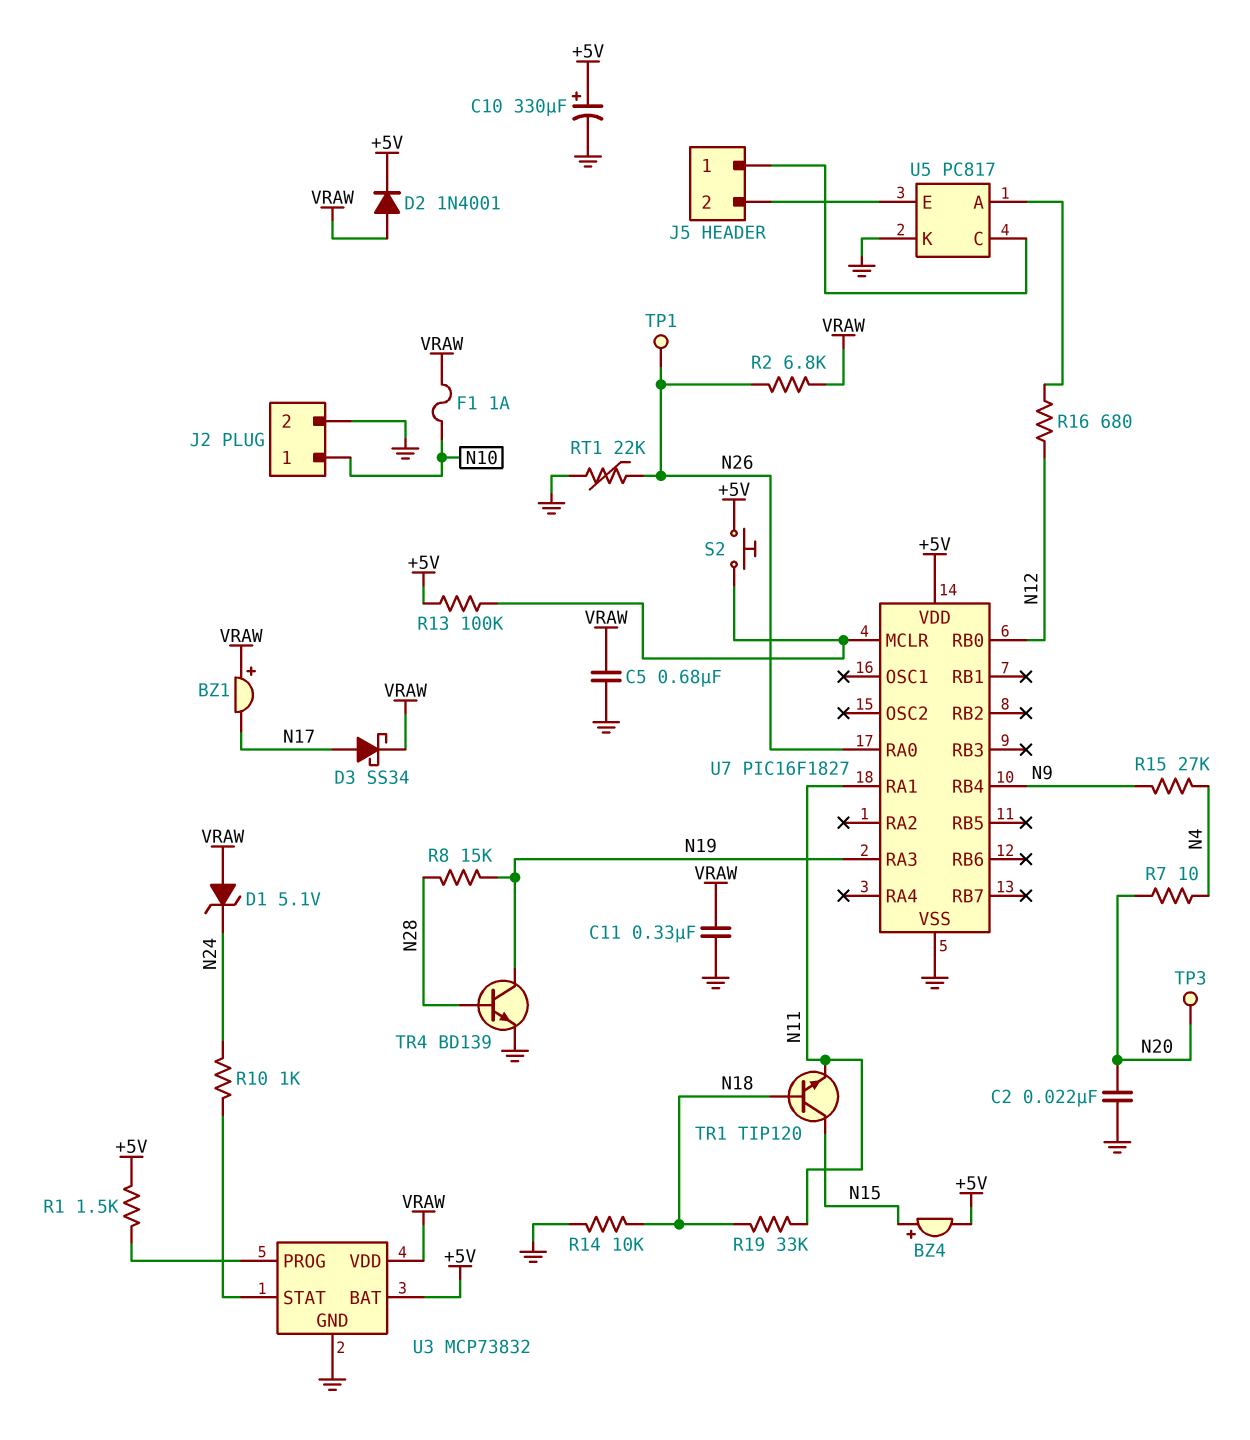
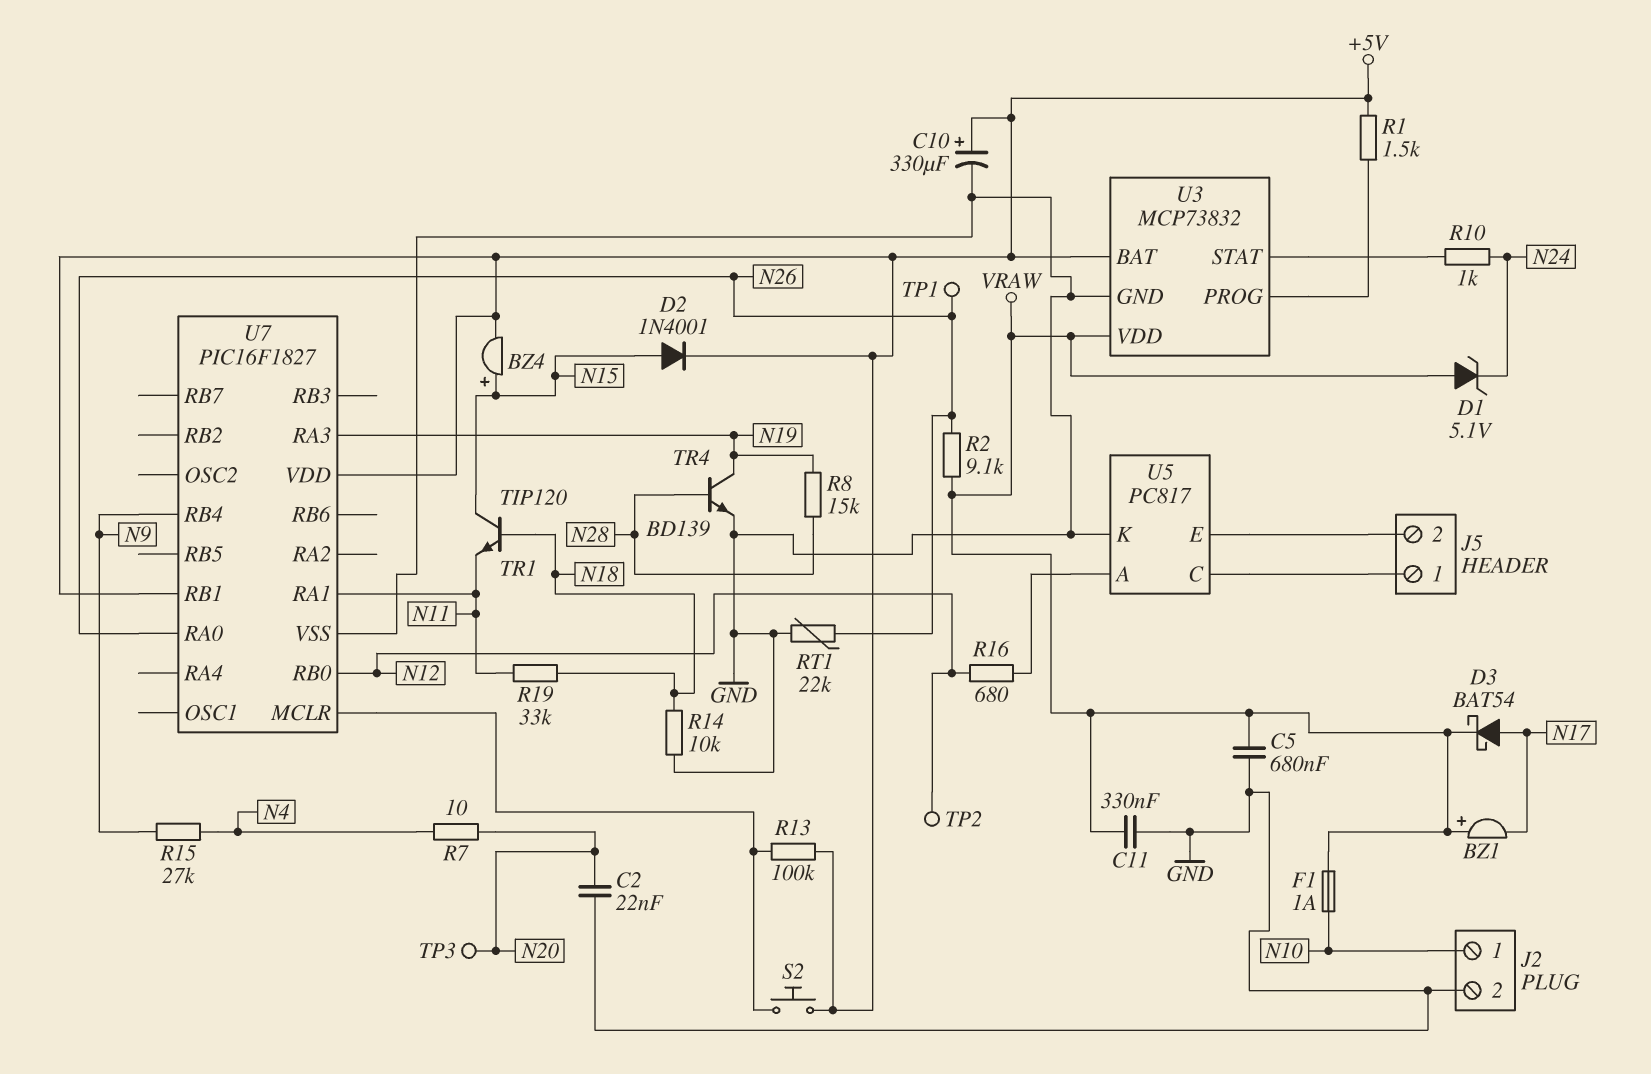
D2: diode 1N4001 (A VRAW, K +5V) -> diode 1N4001 (A N15, K +5V)
D3: schottky SS34 (A N17, K VRAW) -> schottky BAT54 (A N17, K VRAW)
R2: 6.8k (N26, VRAW) -> 9.1k (N26, VRAW)
TP2: none -> test point (N12)
U7 pin RB1: none -> +5V

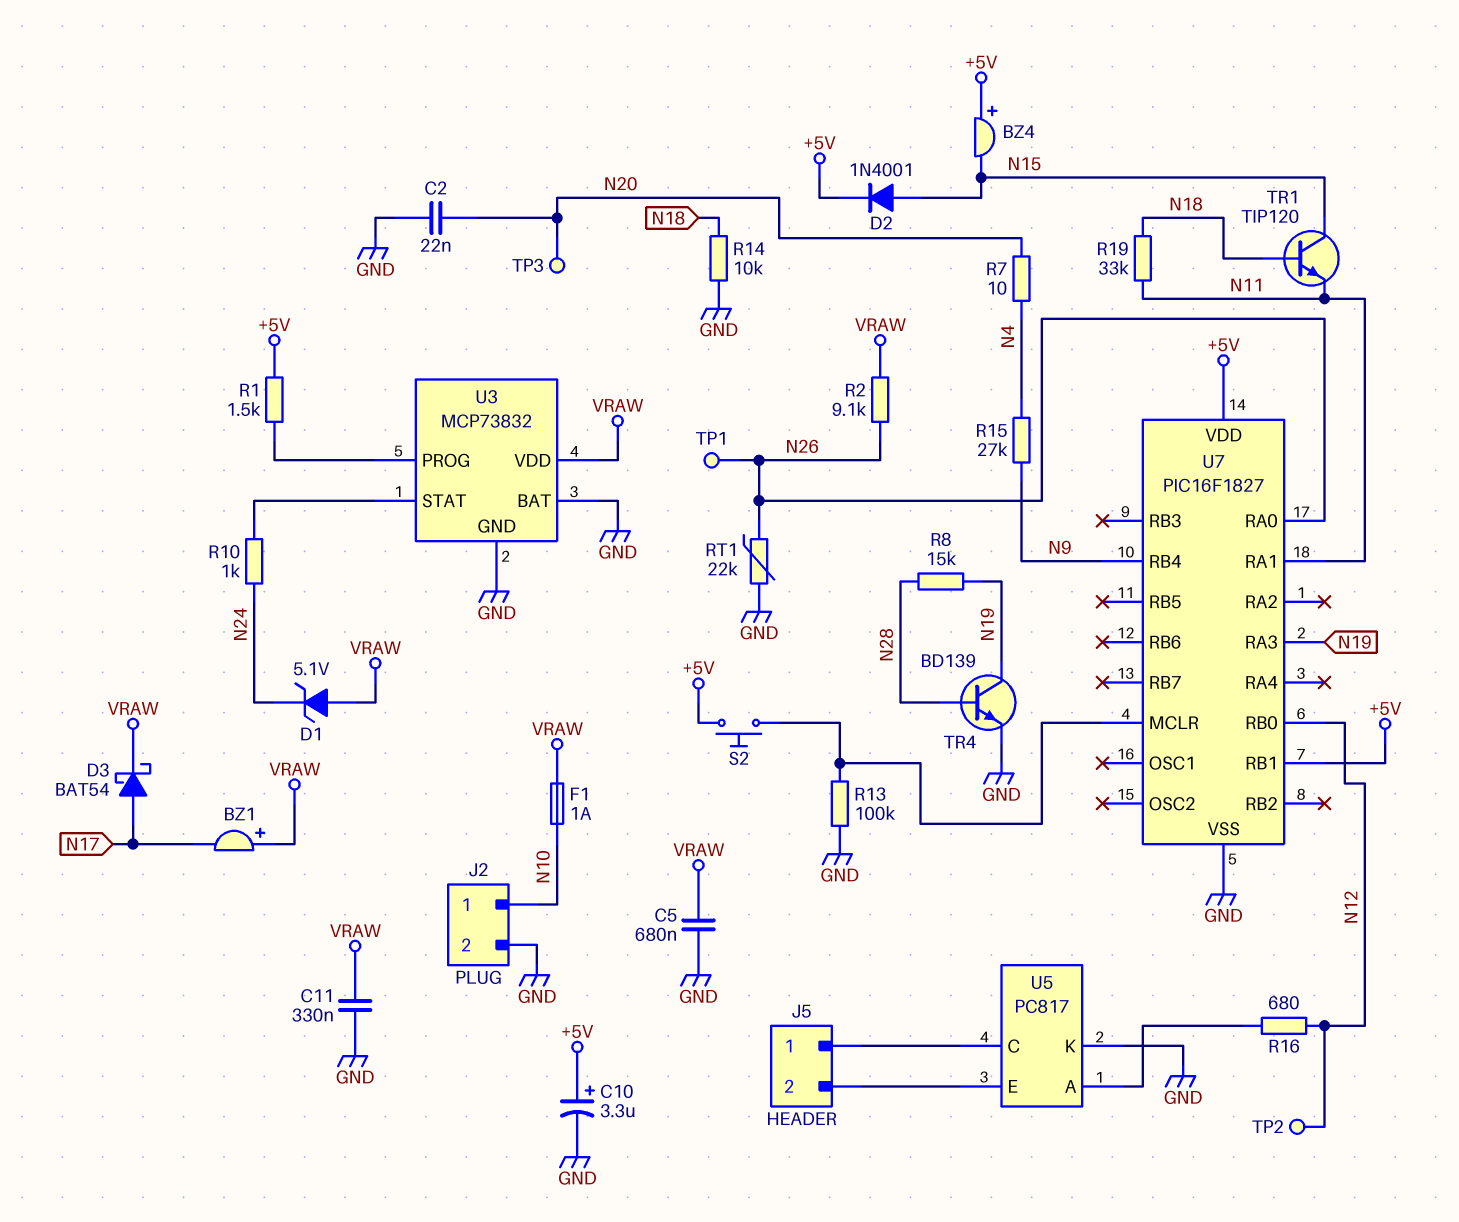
BZ4: buzzer (plus N15, minus +5V) -> buzzer (plus +5V, minus N15)
C10: 330uF (plus +5V, minus GND) -> 3.3uF (plus +5V, minus GND)
R13: 100k (+5V, U7/MCLR) -> 100k (GND, U7/MCLR)
U3 pin BAT: +5V -> GND

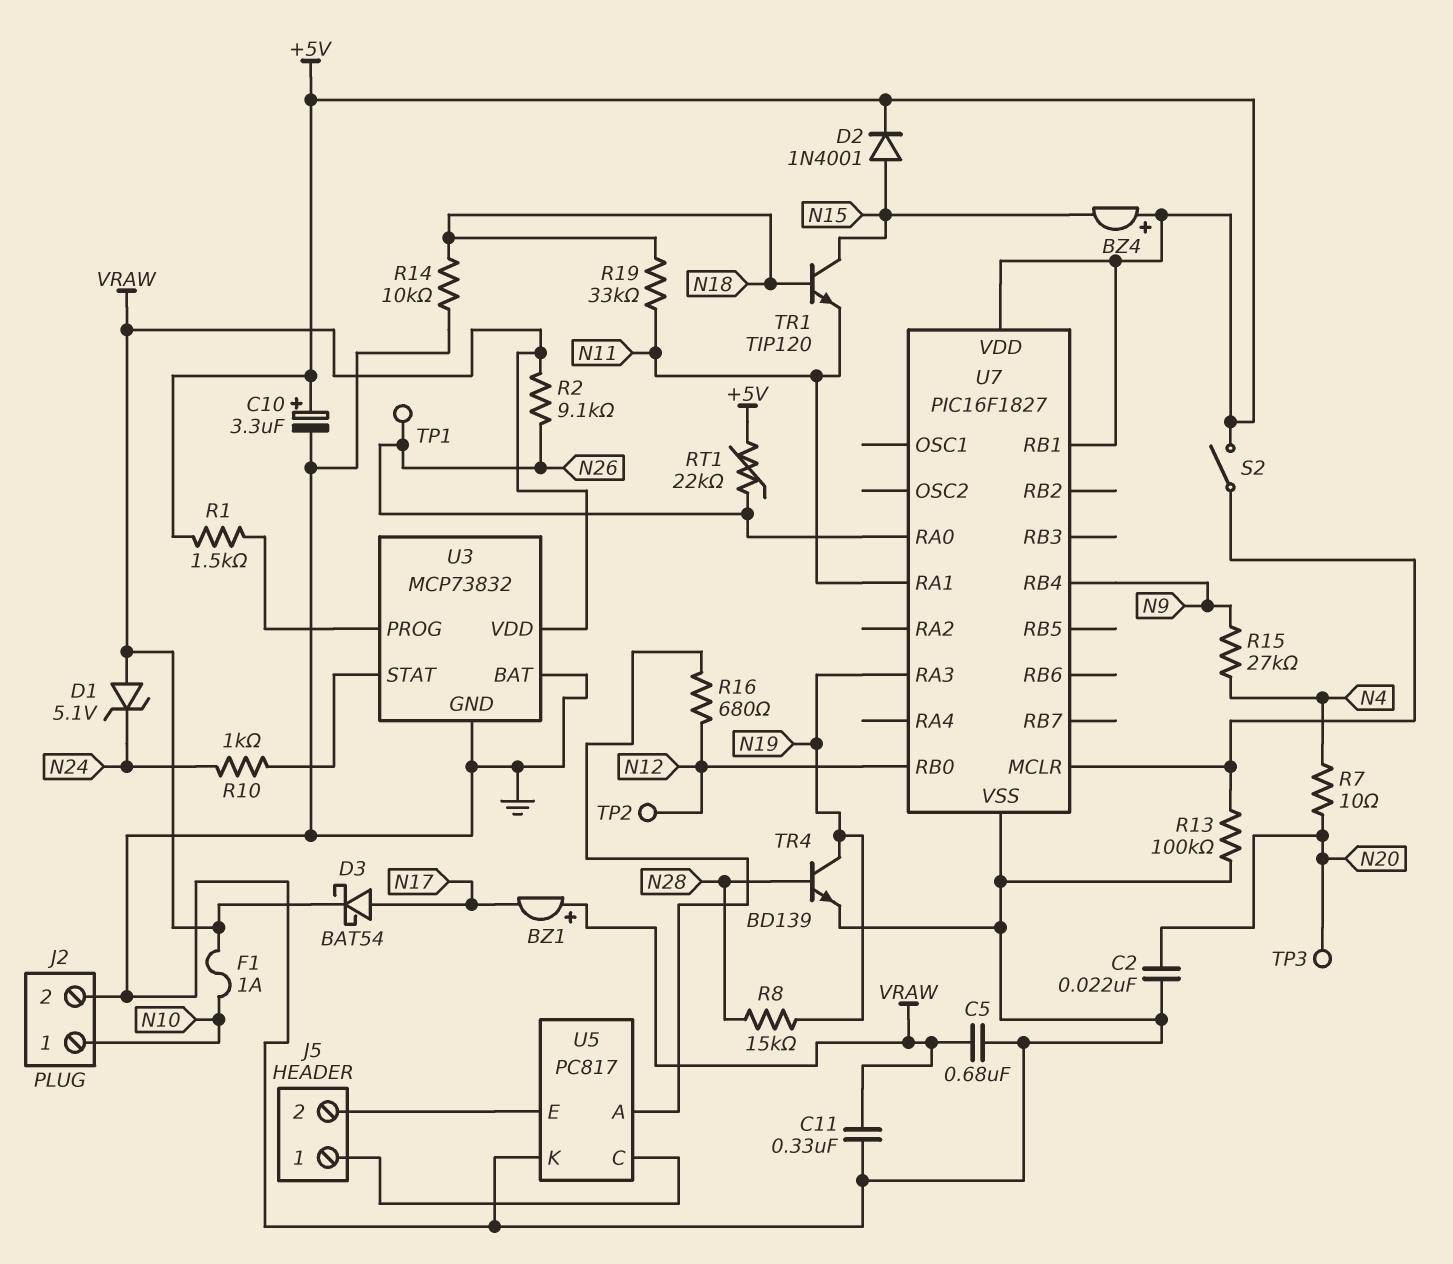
RT1: 22k (GND, N26) -> 22k (+5V, N26)
S2: button (+5V, U7/MCLR) -> switch (+5V, U7/MCLR)

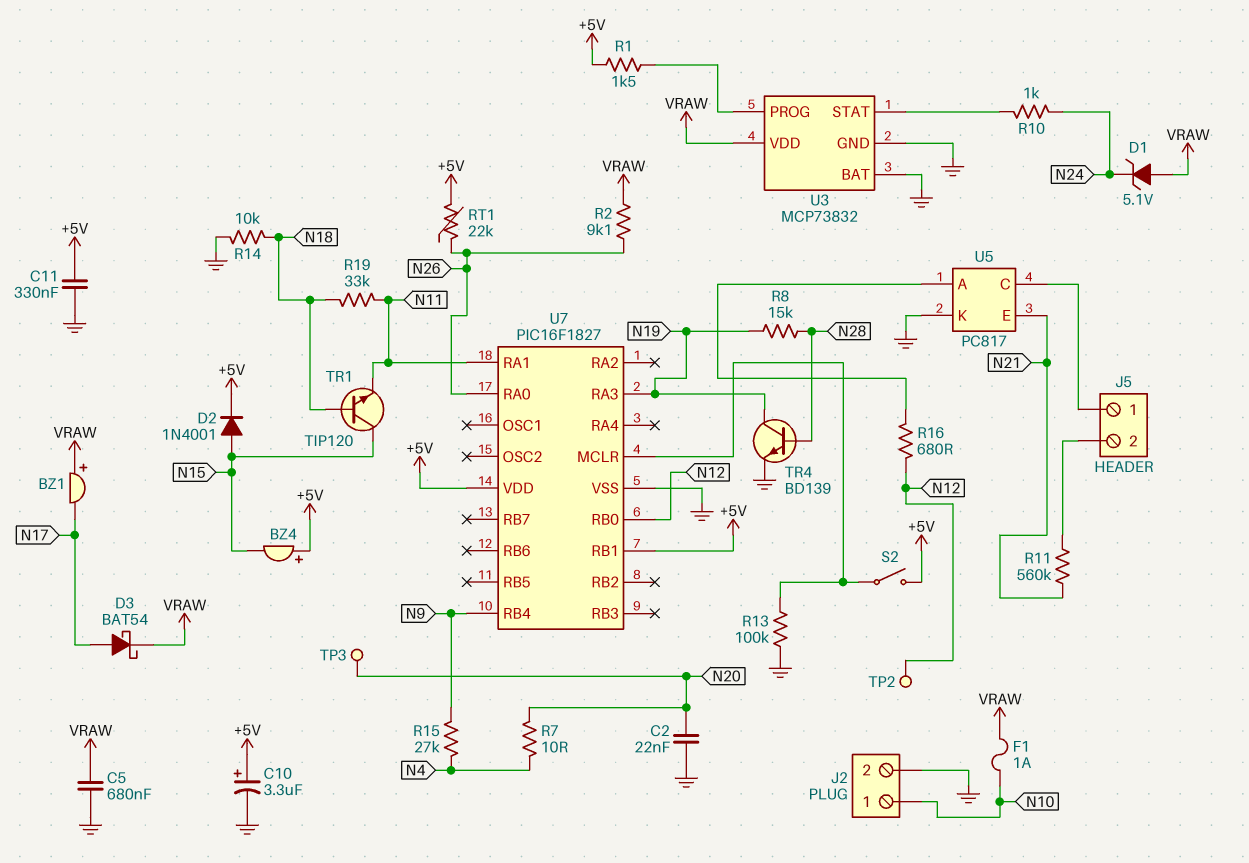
C11: 330nF (GND, VRAW) -> 330nF (+5V, GND)
R11: none -> 560k (J5/2, N21)
TP1: test point (N26) -> none
U5 pin E: J5/2 -> N21

